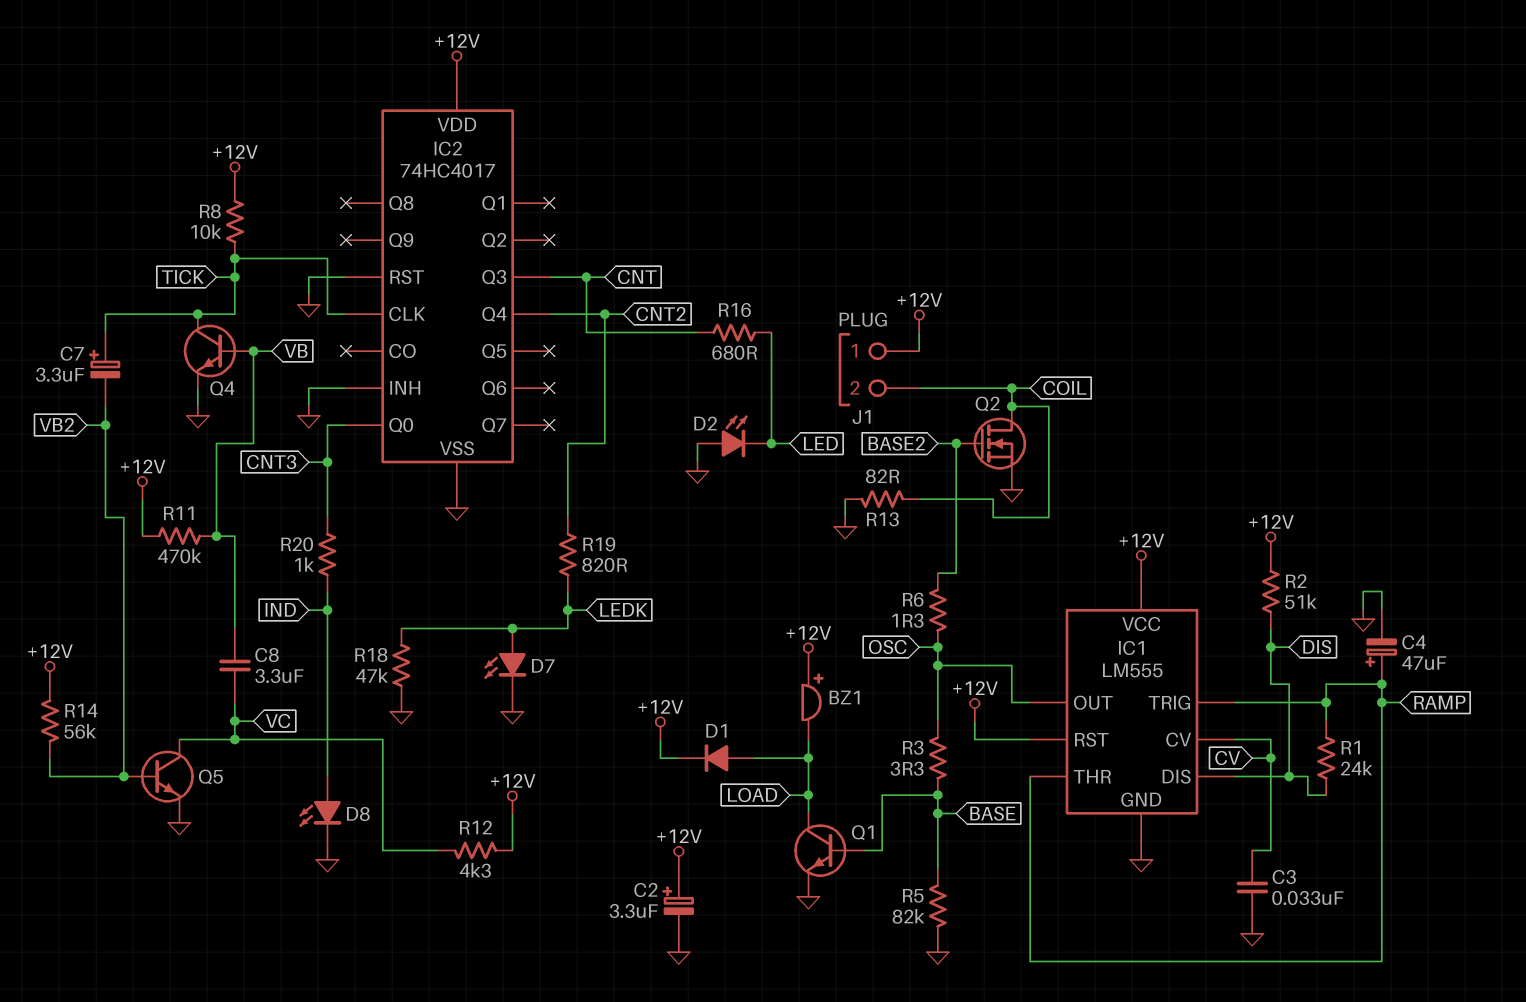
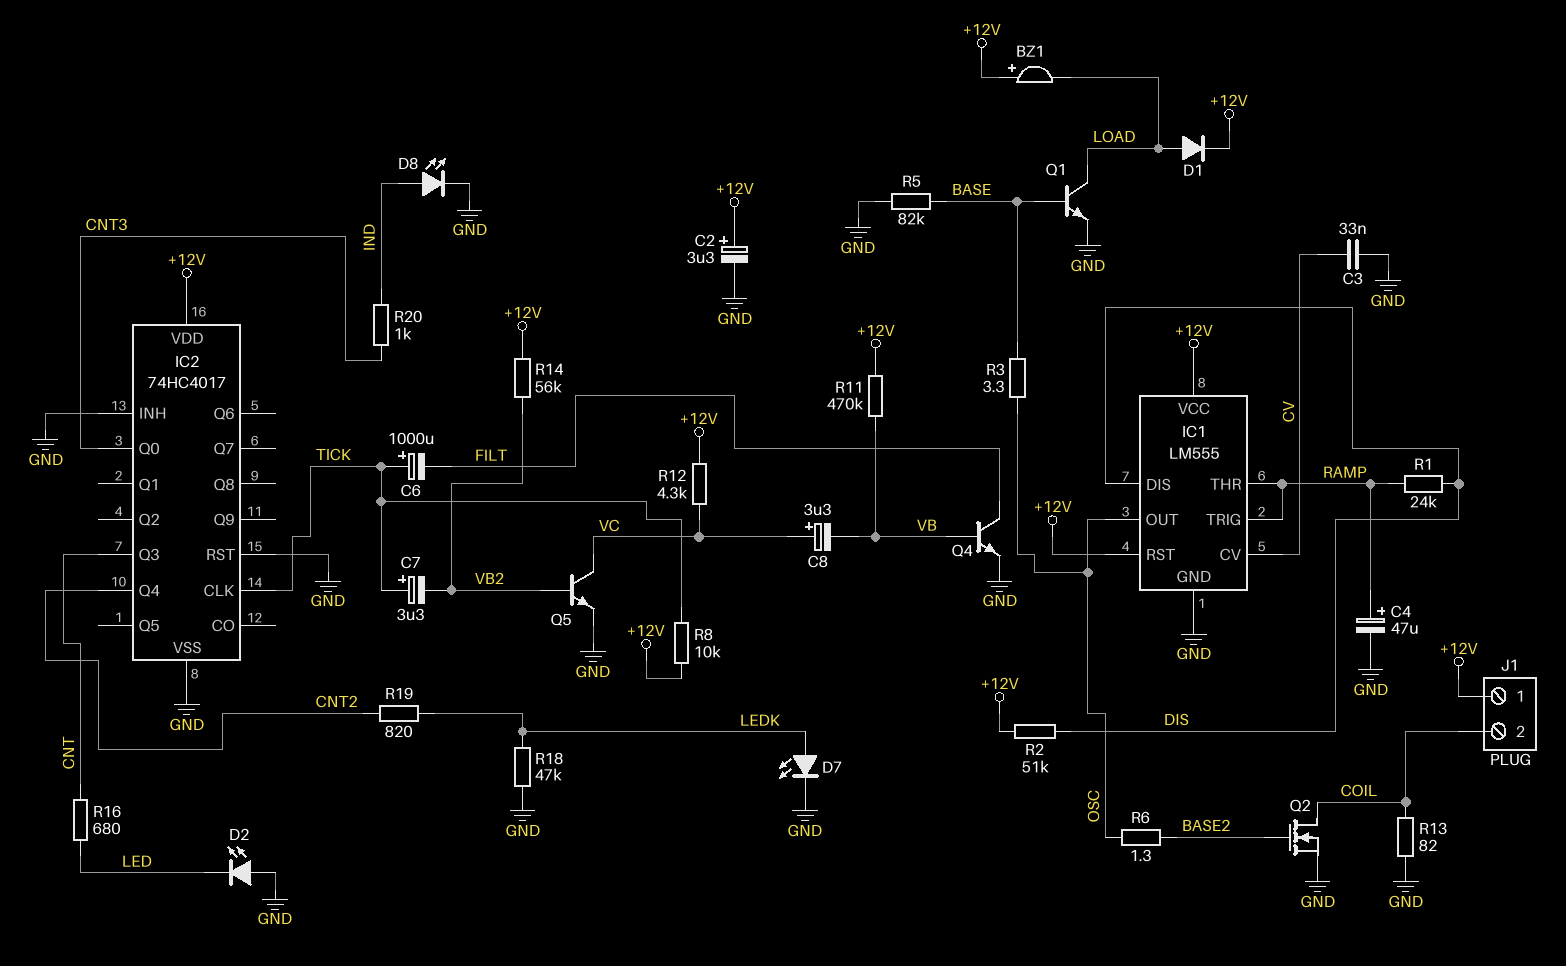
C6: none -> 1000uF (plus TICK, minus FILT)
C8: 3.3uF (VB, VC) -> 3.3uF (plus VC, minus VB)
Q4: NPN (B VB, C TICK, E GND) -> NPN (B VB, C FILT, E GND)

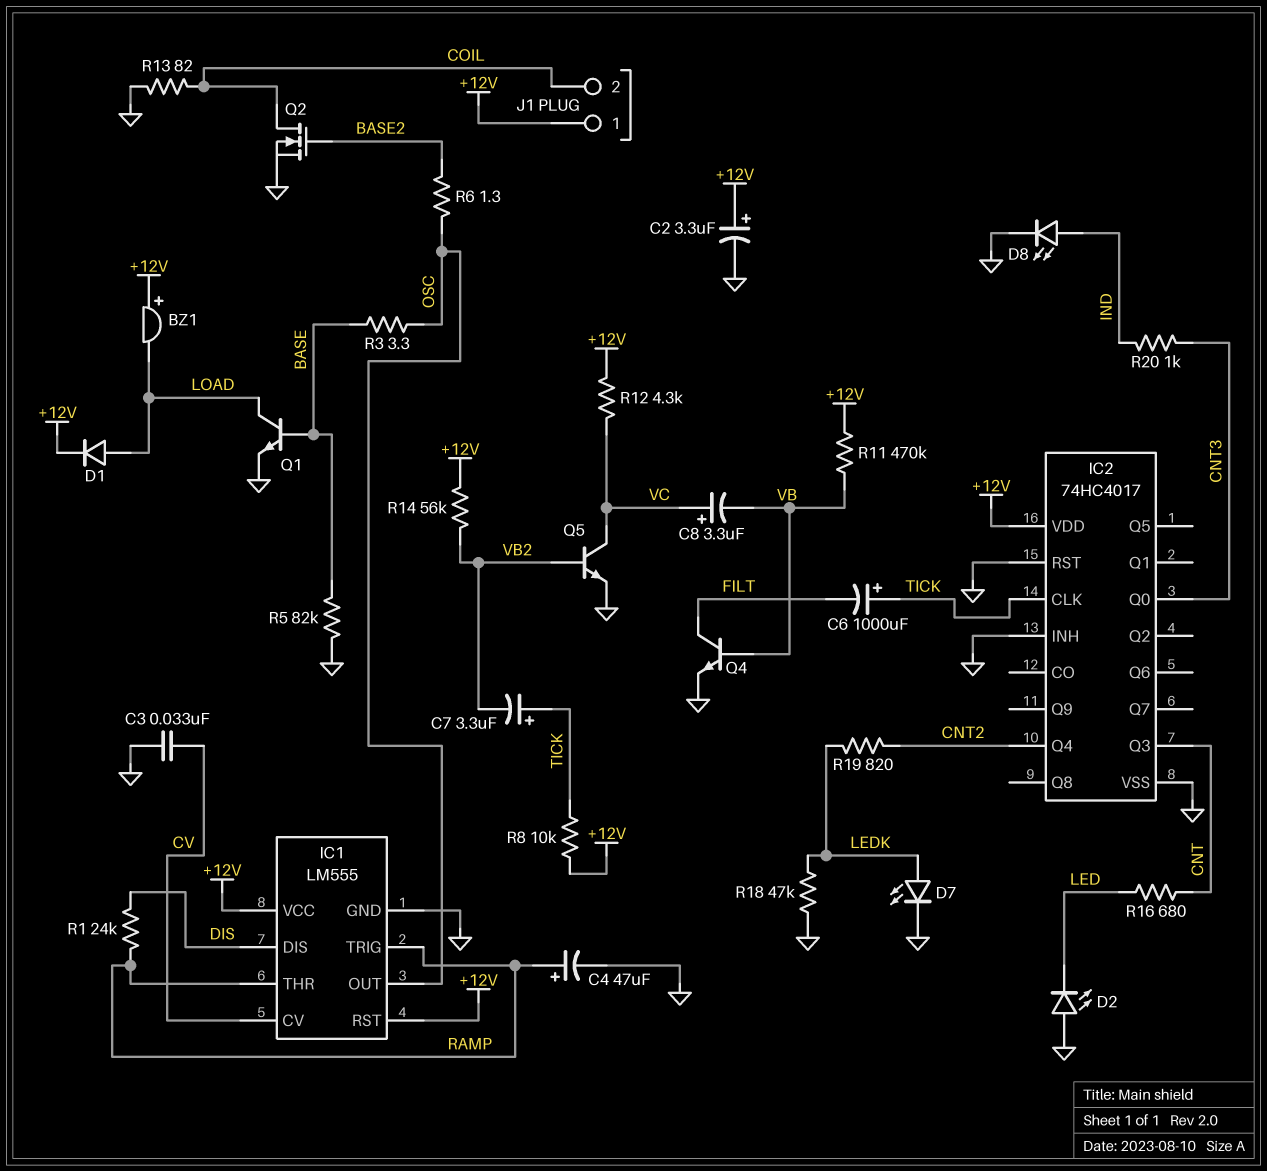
R2: 51k (+12V, DIS) -> none

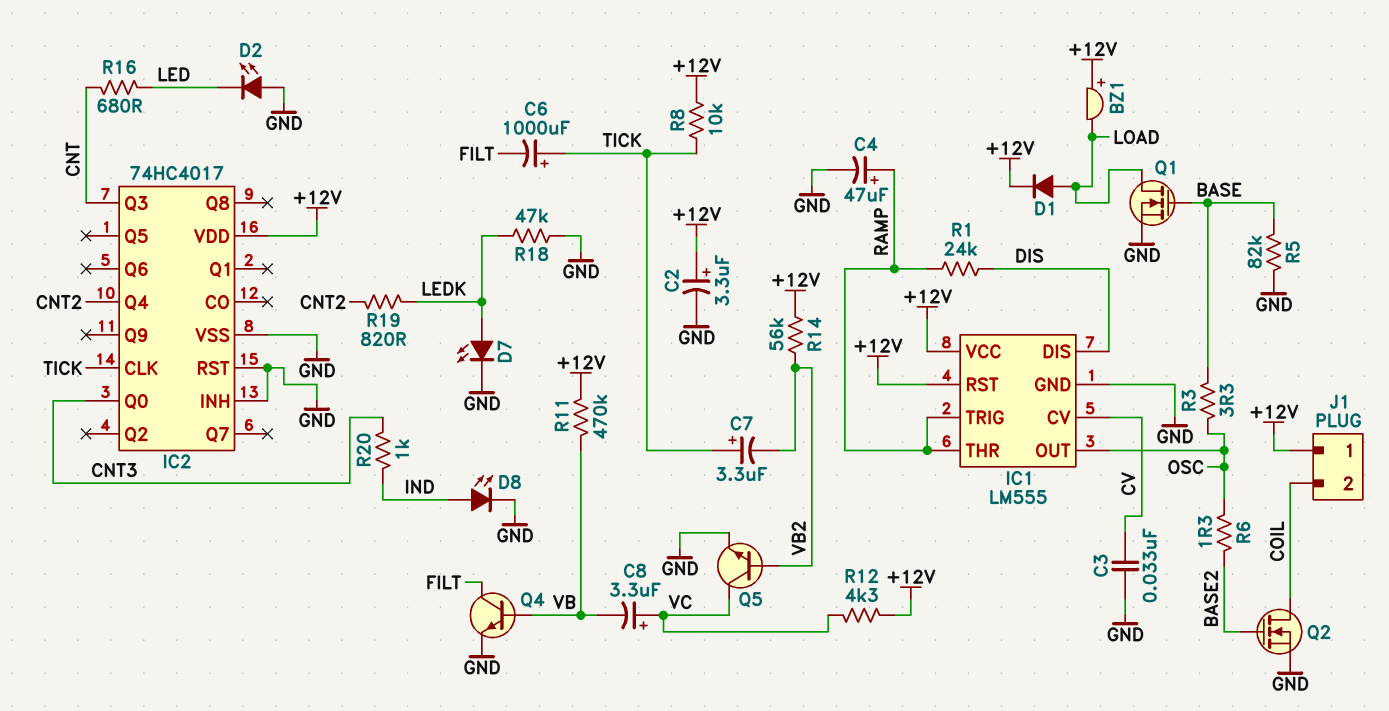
Q1: NPN (B BASE, C LOAD, E GND) -> NMOS (G BASE, D LOAD, S GND)
R13: 82 (COIL, GND) -> none

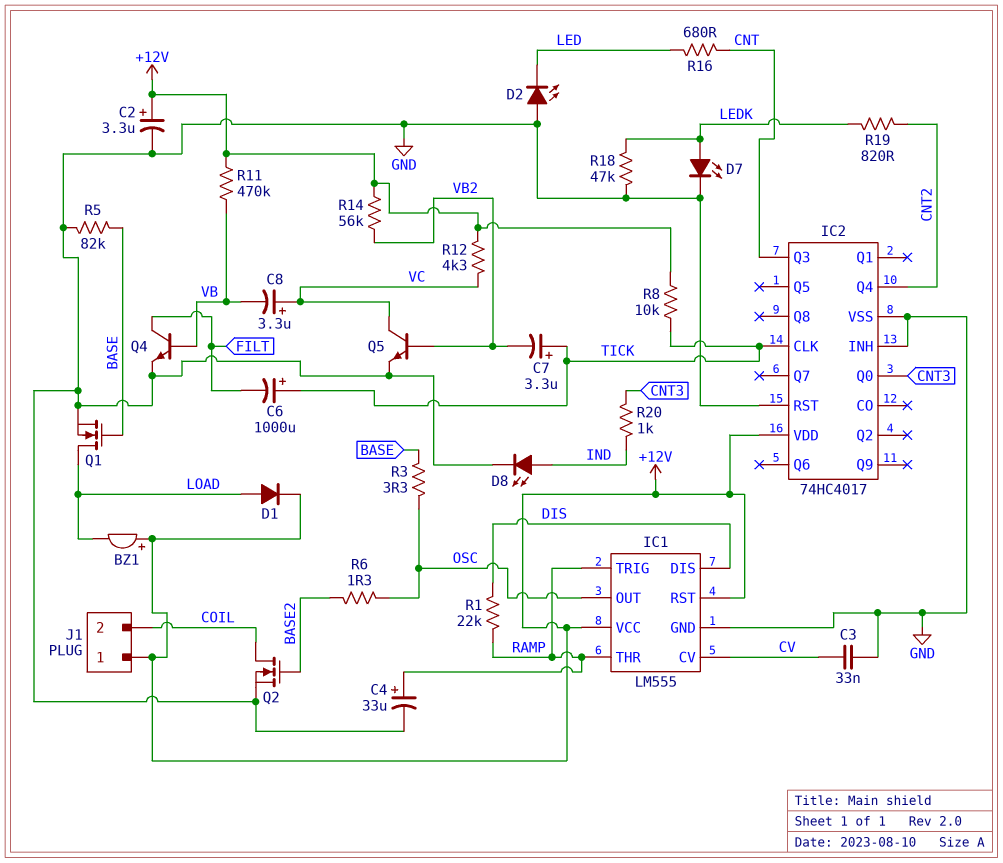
C4: 47uF (plus RAMP, minus GND) -> 33uF (plus RAMP, minus GND)
R1: 24k (DIS, RAMP) -> 22k (DIS, RAMP)

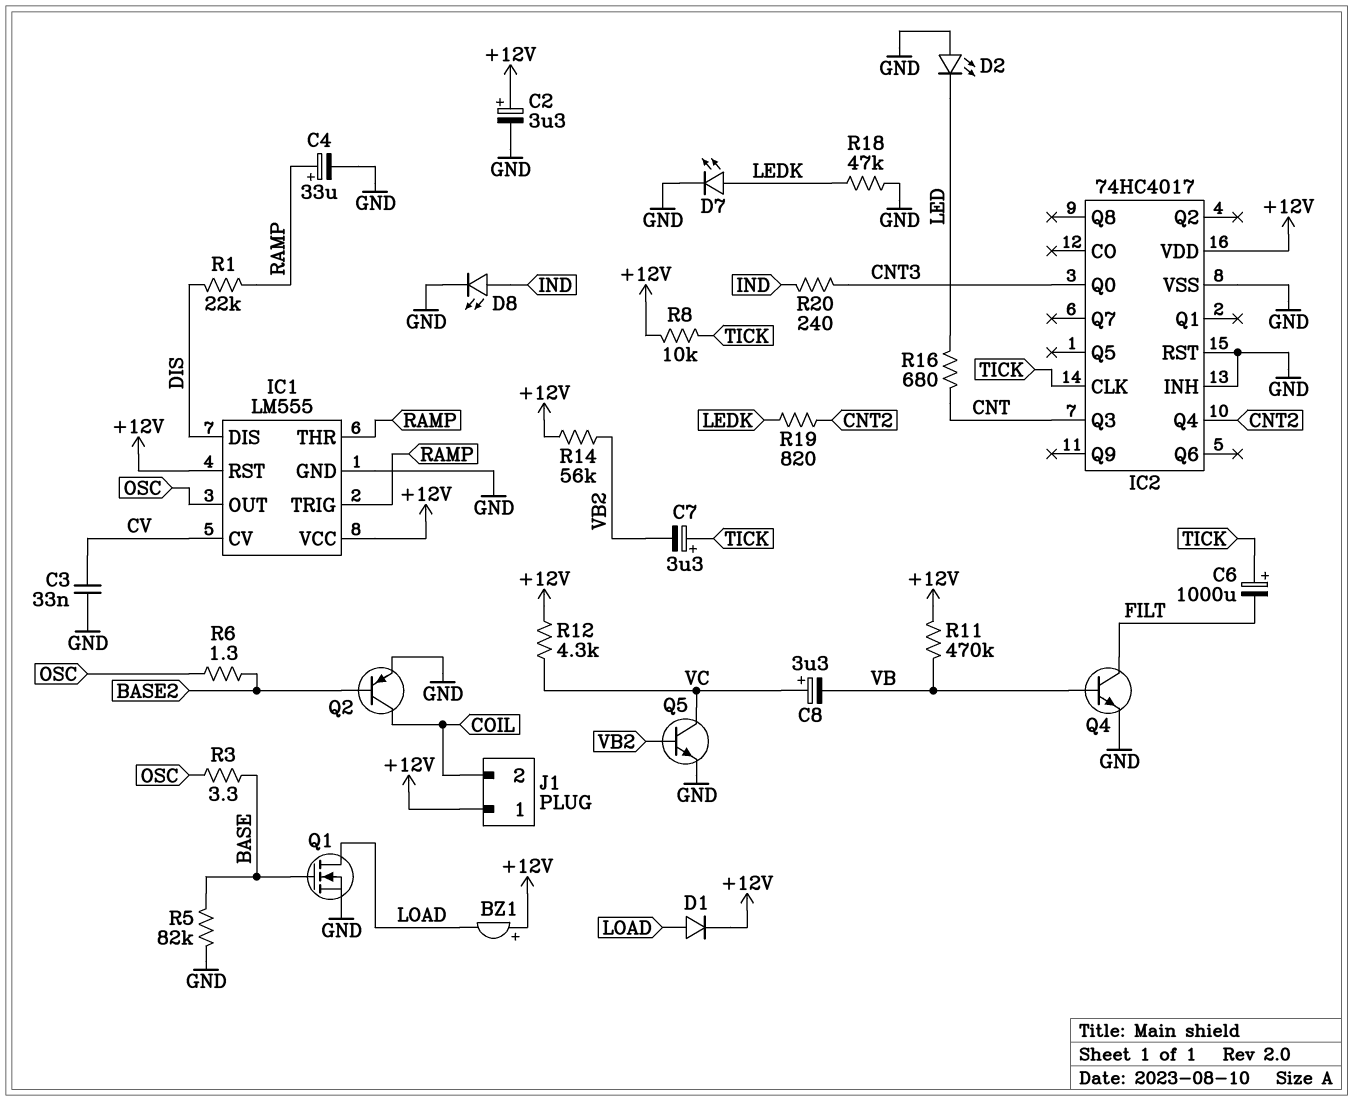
Q2: NMOS (G BASE2, D COIL, S GND) -> PNP (B BASE2, C COIL, E GND)
R20: 1k (CNT3, IND) -> 240 (CNT3, IND)

